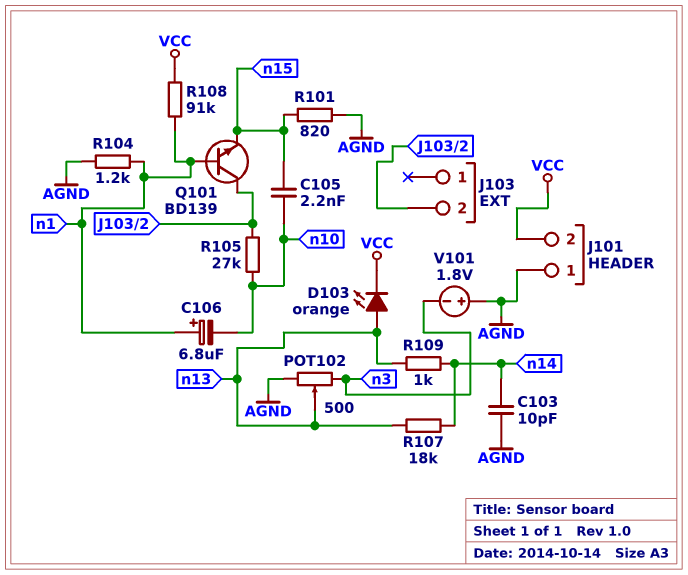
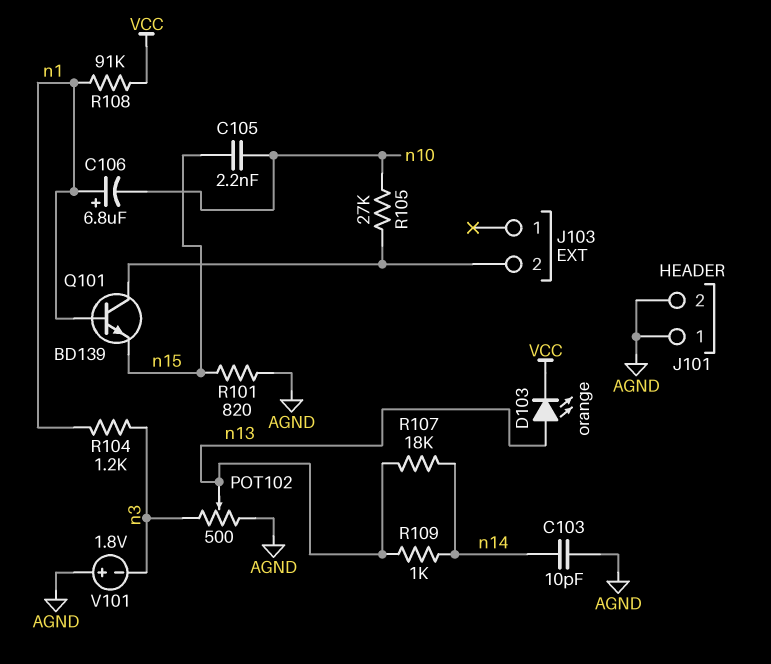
J101 pin 2: VCC -> AGND
R104: 1.2k (AGND, n1) -> 1.2k (n1, n3)

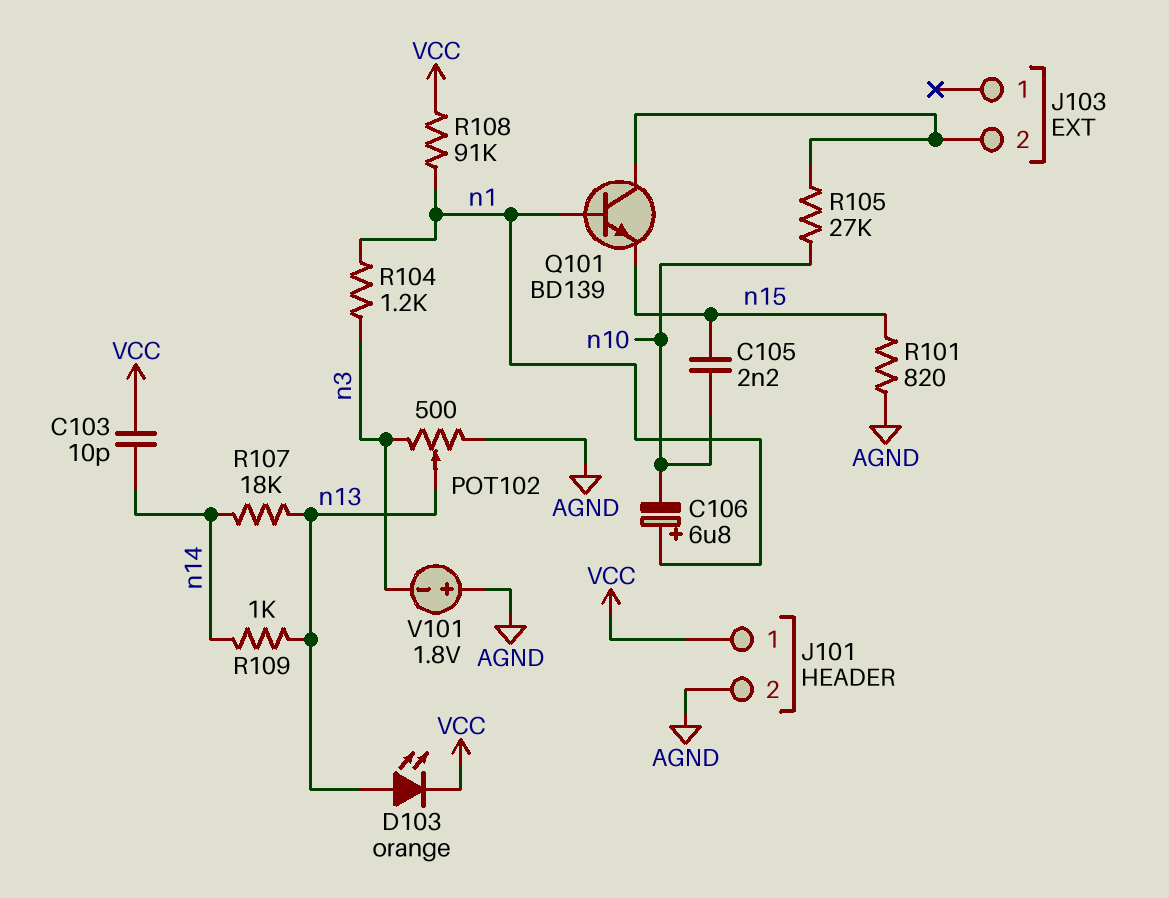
C103: 10pF (AGND, n14) -> 10pF (VCC, n14)
J101 pin 1: AGND -> VCC

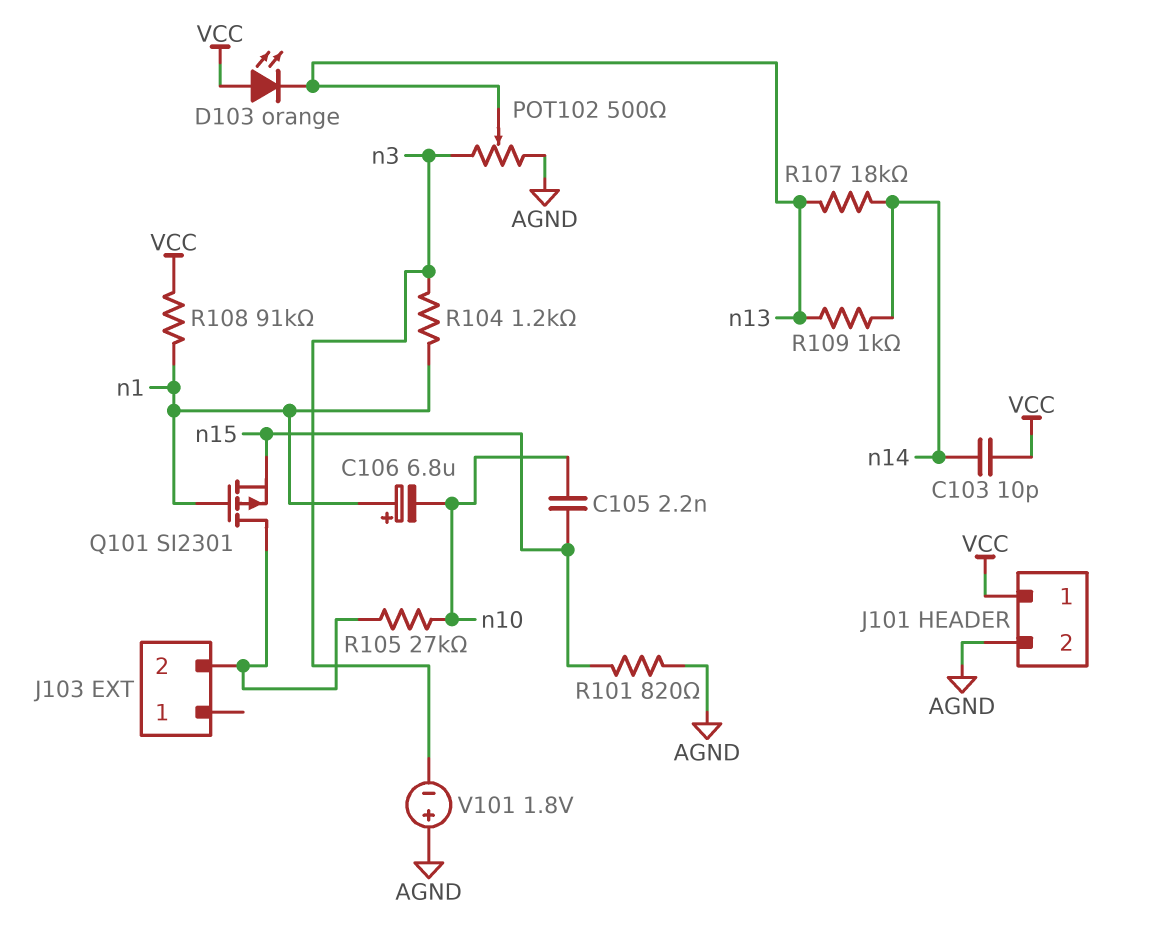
D103: LED orange (A n13, K VCC) -> LED orange (A VCC, K n13)
Q101: NPN BD139 (B n1, C J103/2, E n15) -> PMOS SI2301 (G n1, D J103/2, S n15)

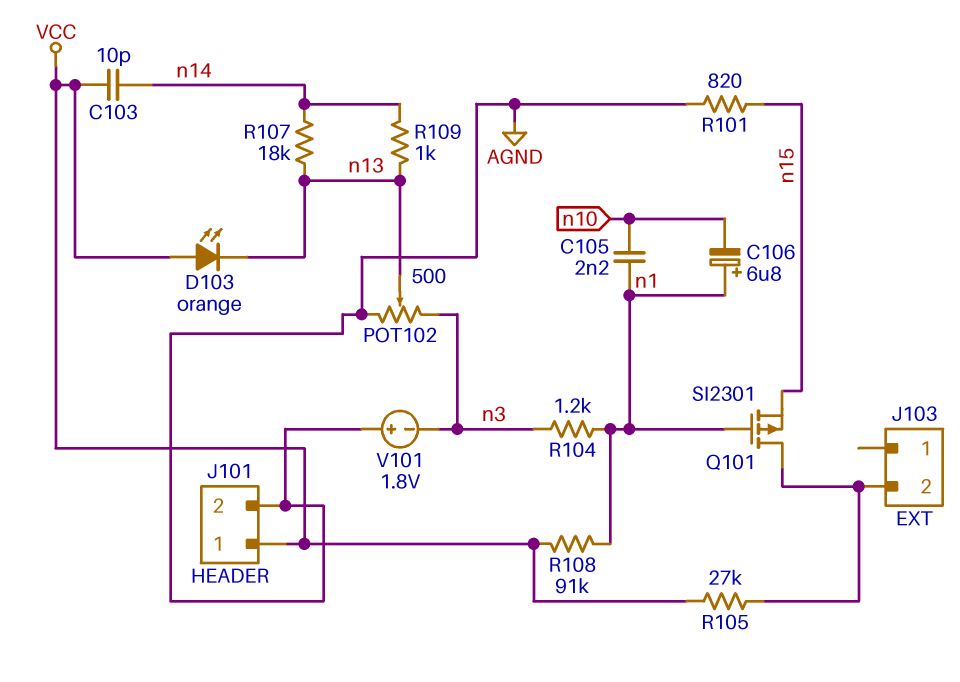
C105: 2.2nF (n10, n15) -> 2.2nF (n1, n10)
R105: 27k (J103/2, n10) -> 27k (J103/2, VCC)

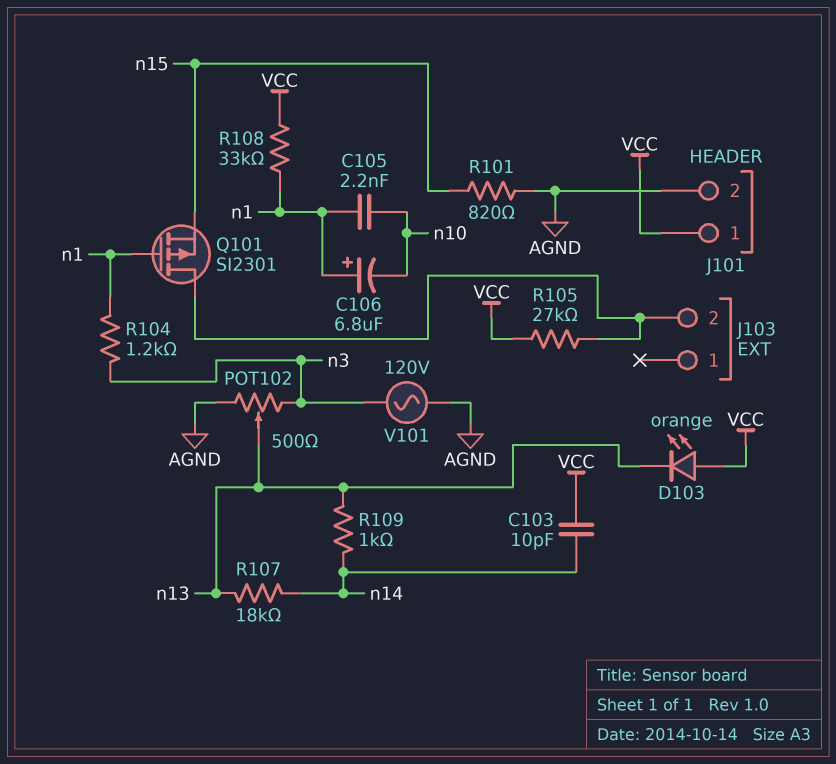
R108: 91k (VCC, n1) -> 33k (VCC, n1)
V101: 1.8V (plus AGND, minus n3) -> AC 120V (AGND, n3)

